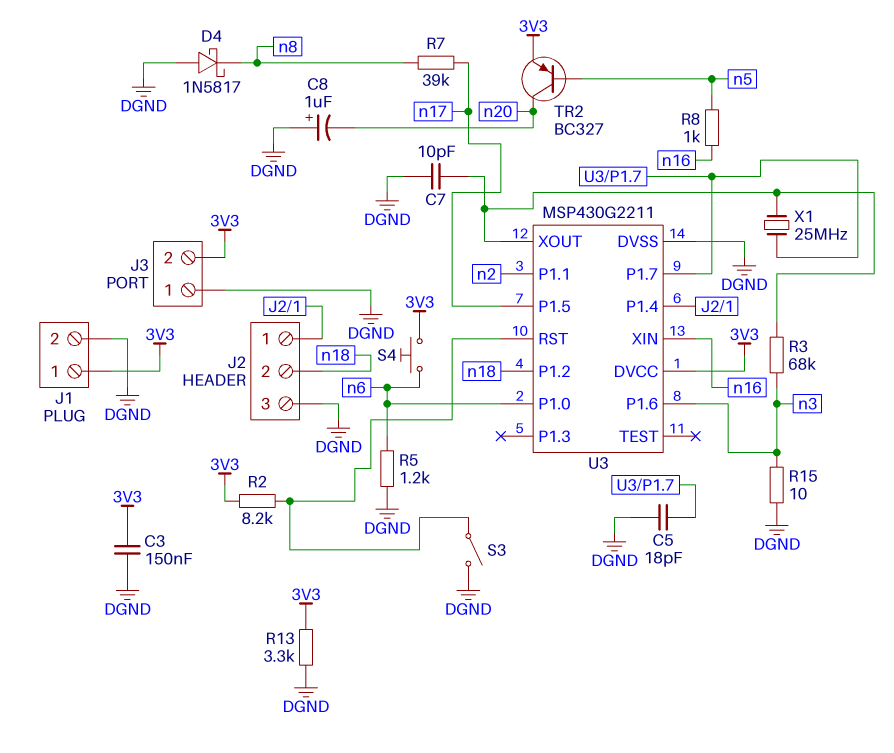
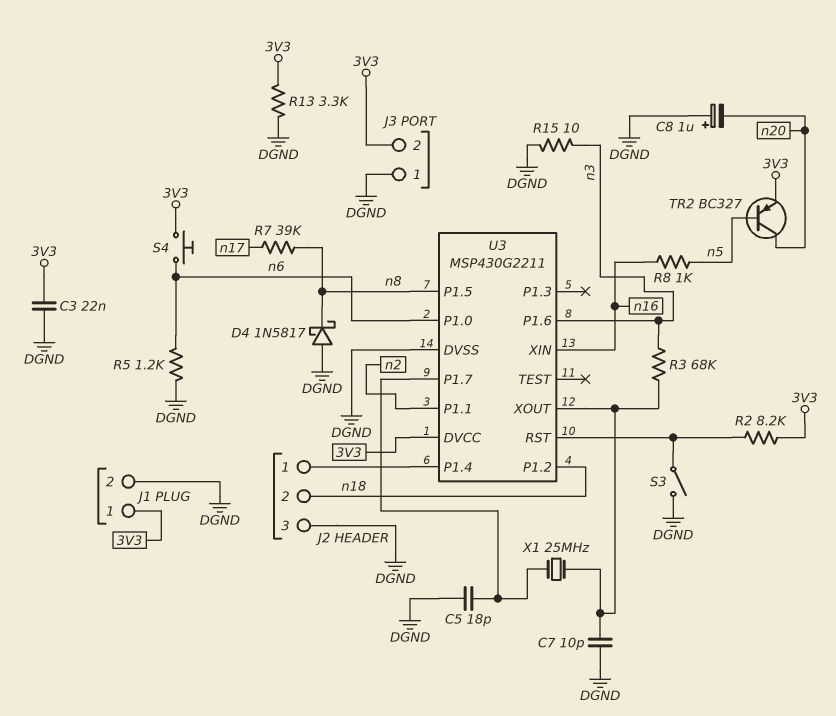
C3: 150nF (3V3, DGND) -> 22nF (3V3, DGND)
U3 pin P1.5: n17 -> n8

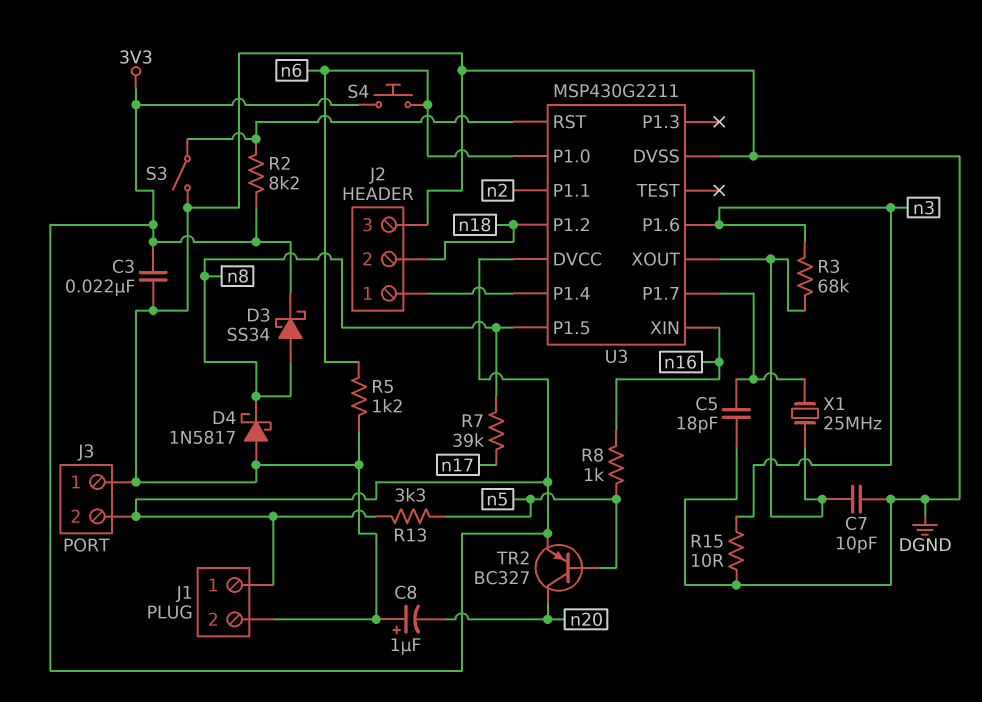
D3: none -> schottky SS34 (A n8, K 3V3)
R13: 3.3k (3V3, DGND) -> 3.3k (3V3, n5)

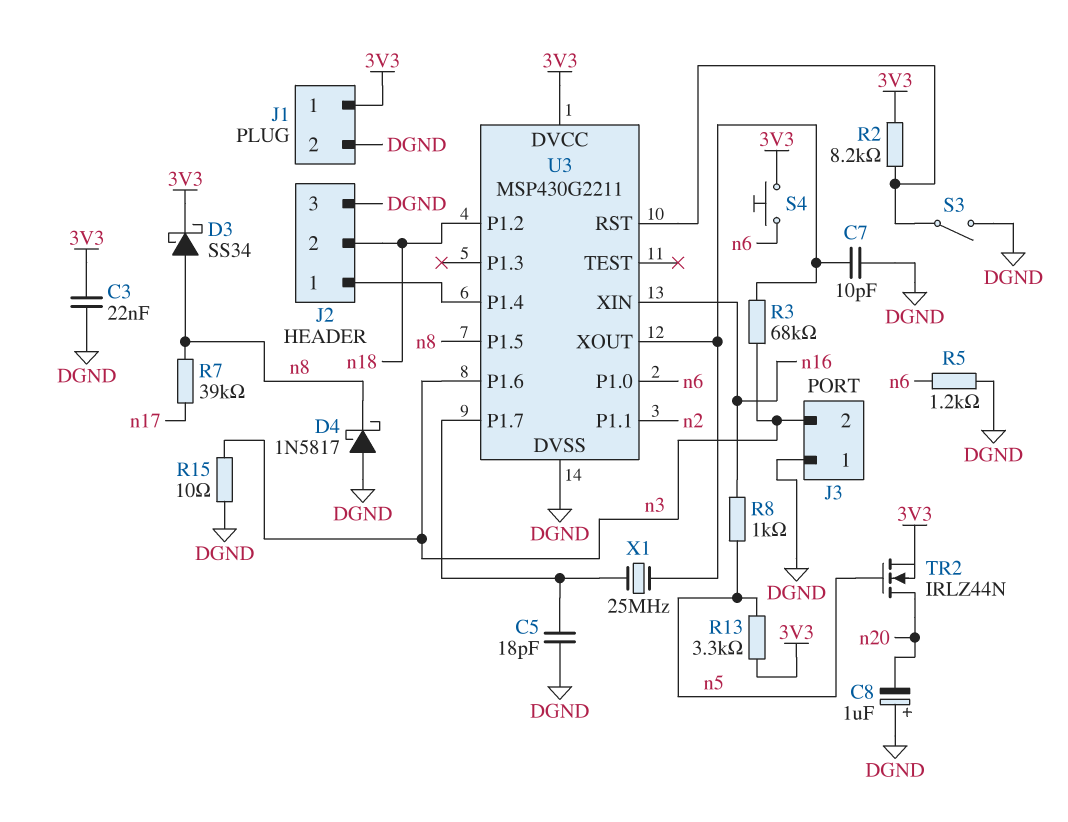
J3 pin 2: 3V3 -> n3
TR2: PNP BC327 (B n5, C n20, E 3V3) -> NMOS IRLZ44N (G n5, D n20, S 3V3)

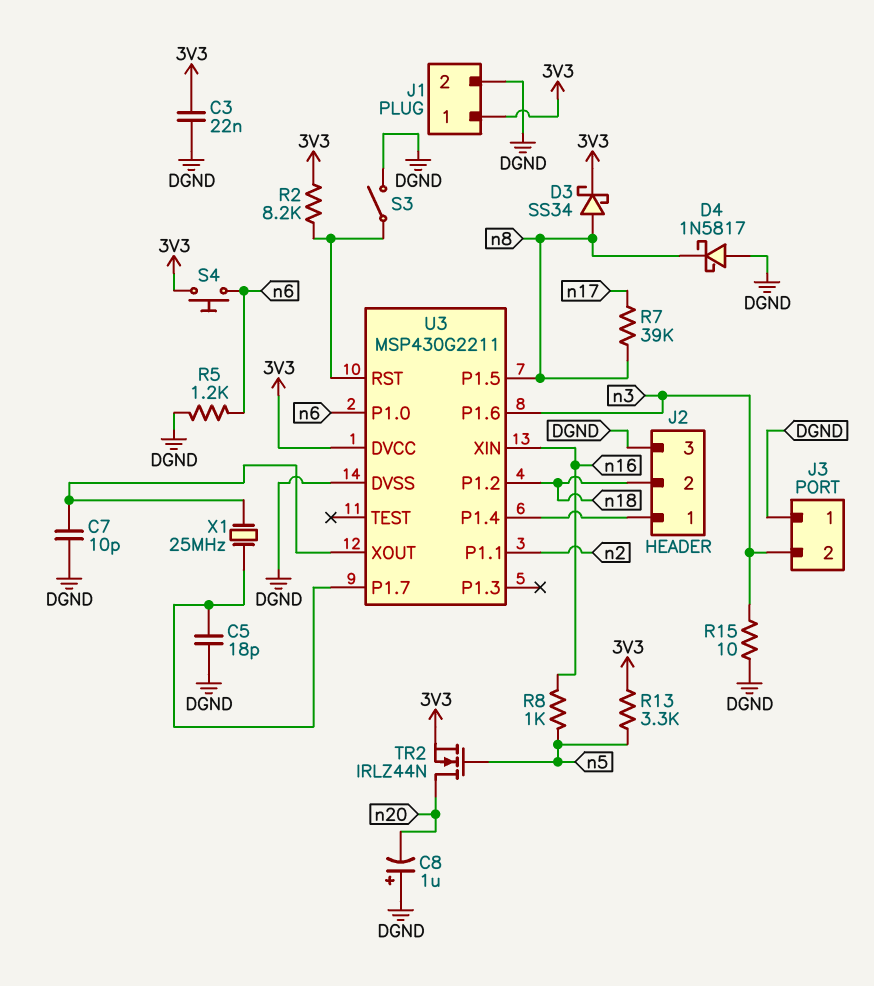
R3: 68k (U3/XOUT, n3) -> none

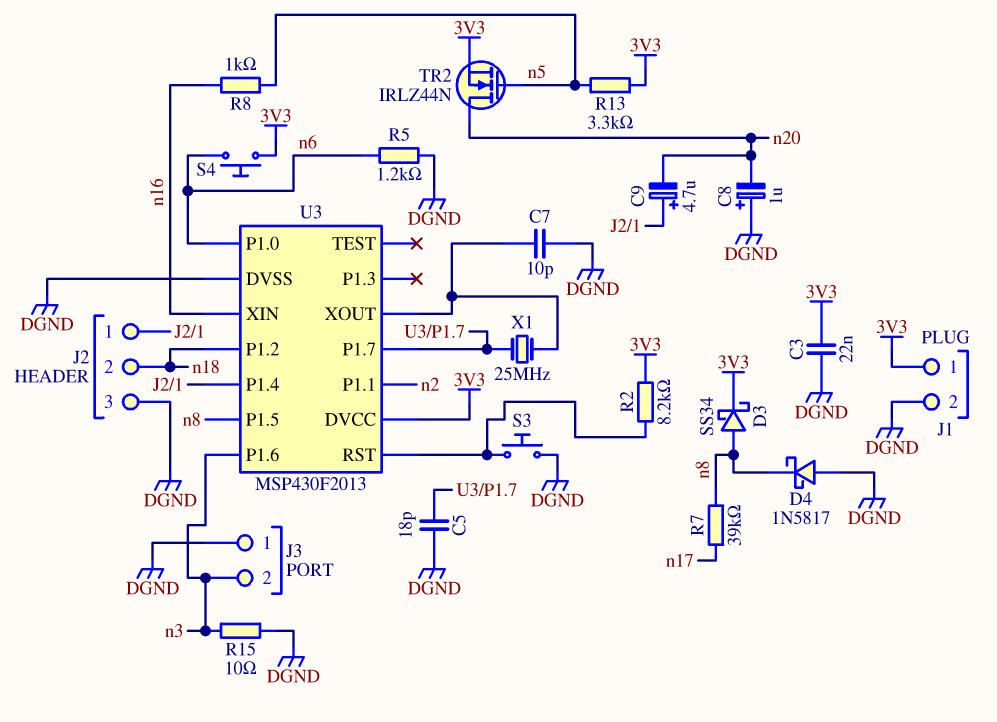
C9: none -> 4.7uF (plus J2/1, minus n20)
S3: switch (DGND, U3/RST) -> button (DGND, U3/RST)
U3: MSP430G2211 -> MSP430F2013

